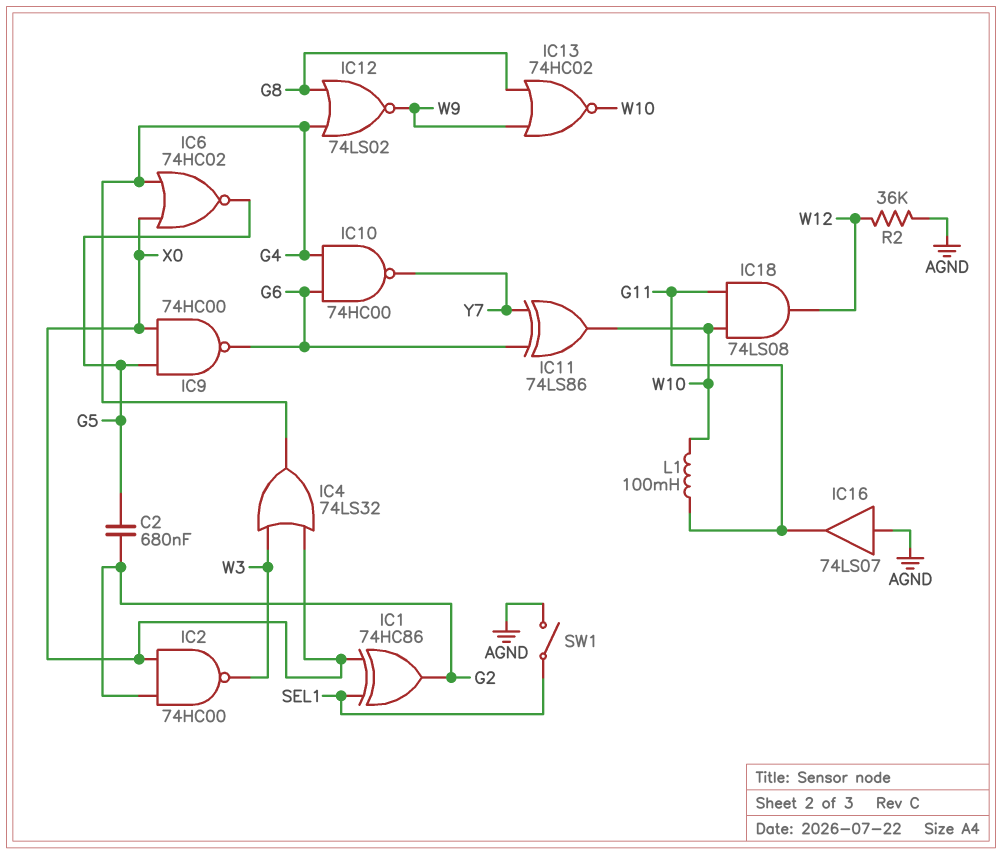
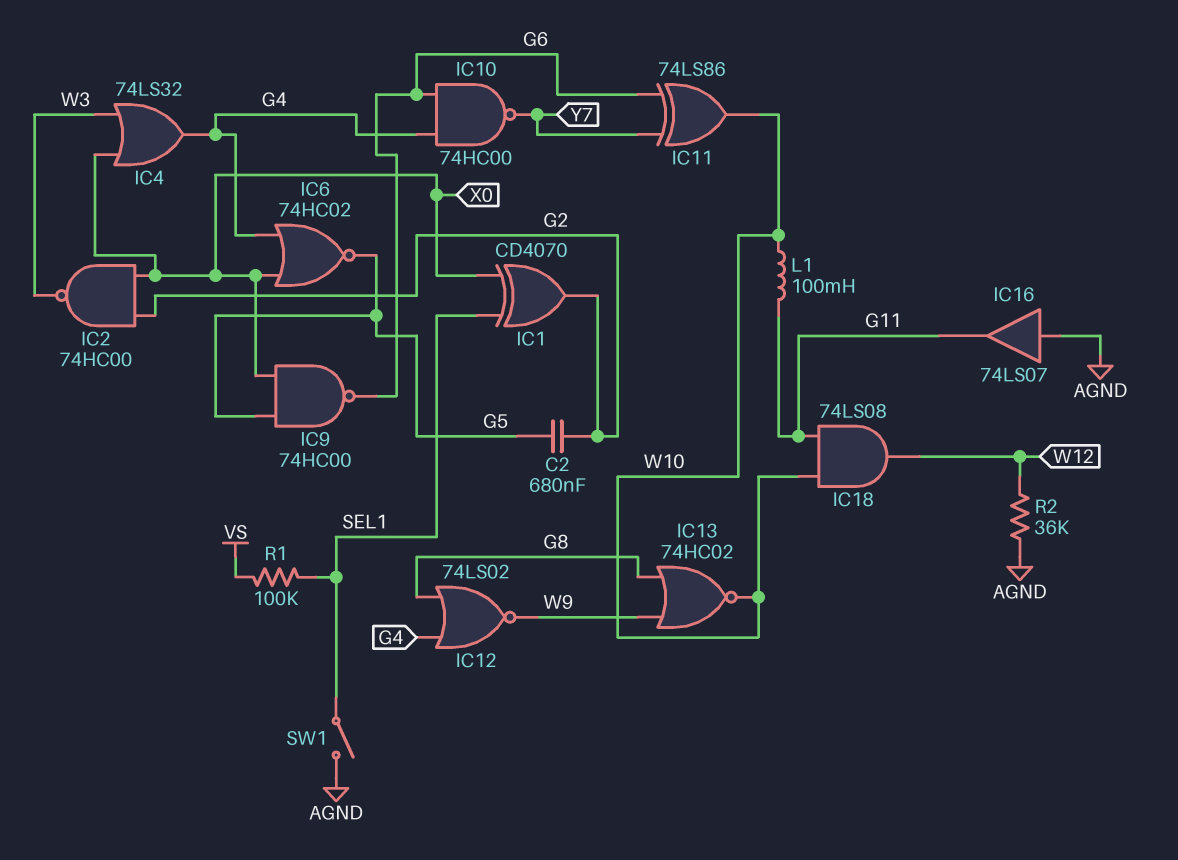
IC1: XOR 74HC86 (in SEL1, in X0, out G2) -> XOR CD4070 (in SEL1, in X0, out G2)
R1: none -> 100k (SEL1, VS)

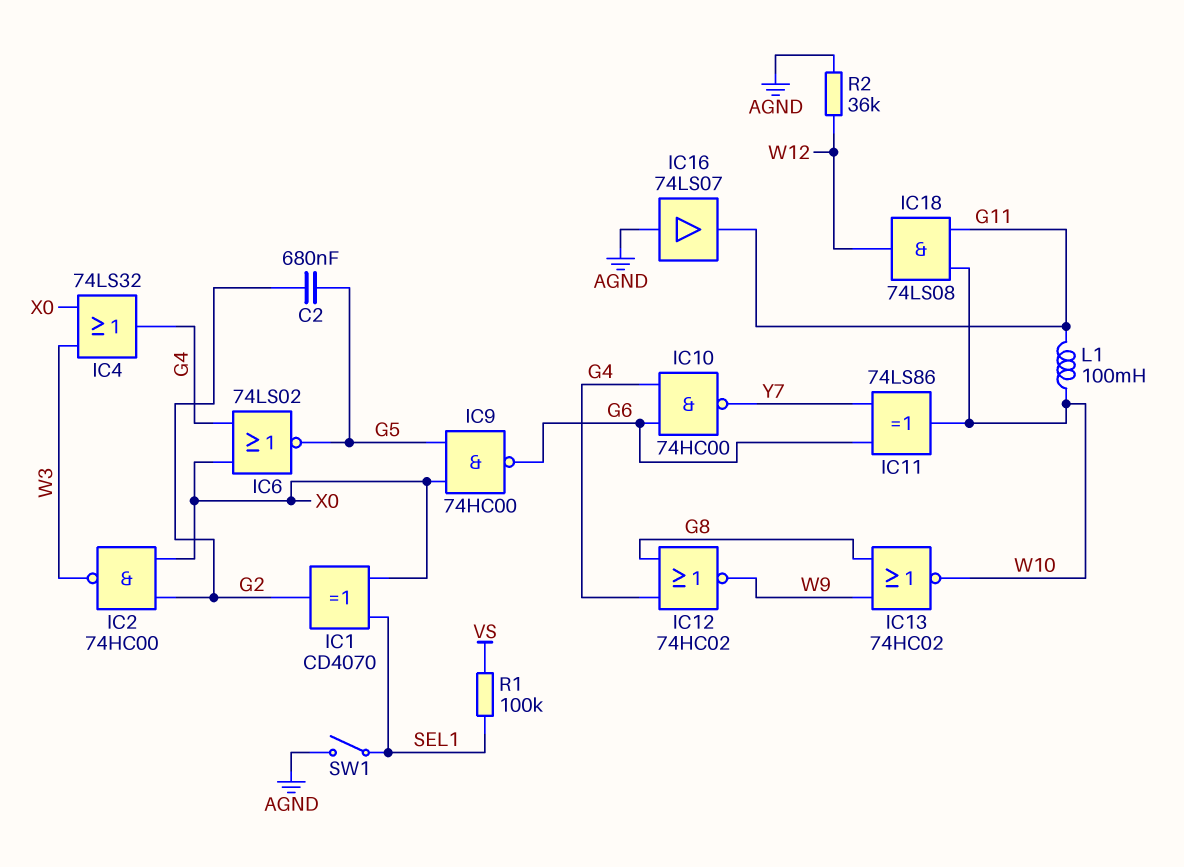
IC6: NOR 74HC02 (in G4, in X0, out G5) -> NOR 74LS02 (in G4, in X0, out G5)
IC12: NOR 74LS02 (in G4, in G8, out W9) -> NOR 74HC02 (in G4, in G8, out W9)

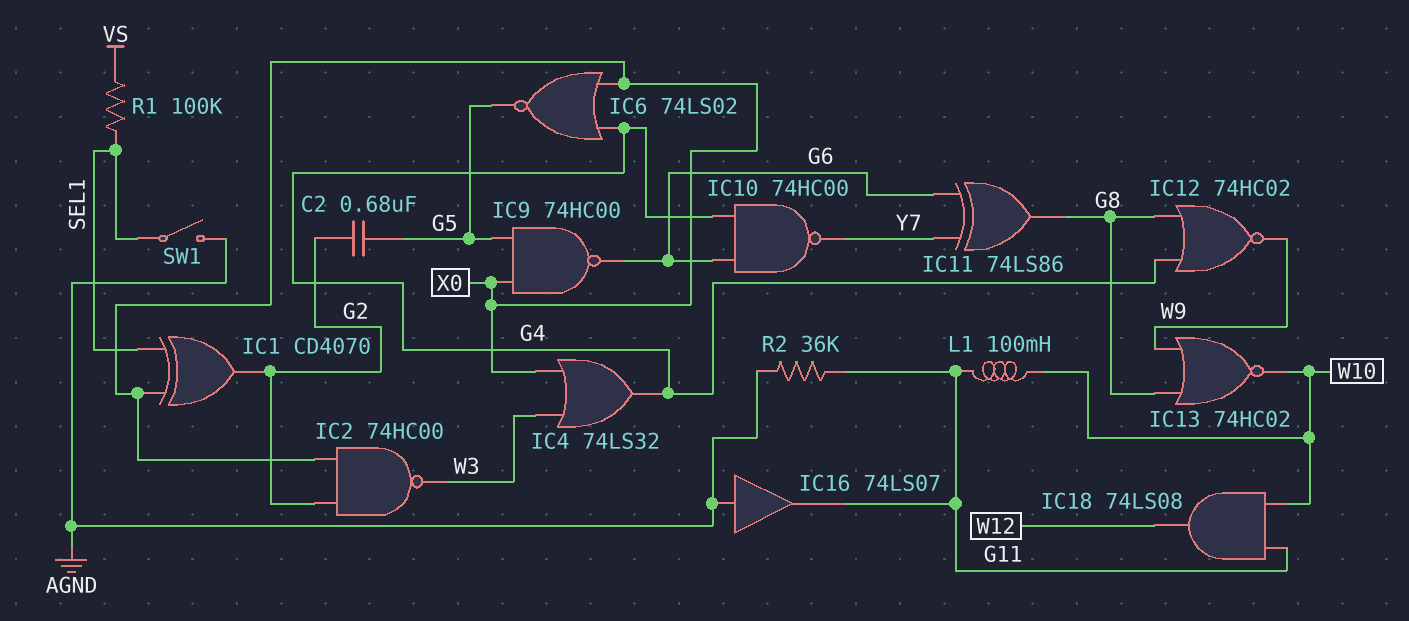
IC11: XOR 74LS86 (in G6, in Y7, out W10) -> XOR 74LS86 (in G6, in Y7, out G8)
R2: 36k (AGND, W12) -> 36k (AGND, G11)

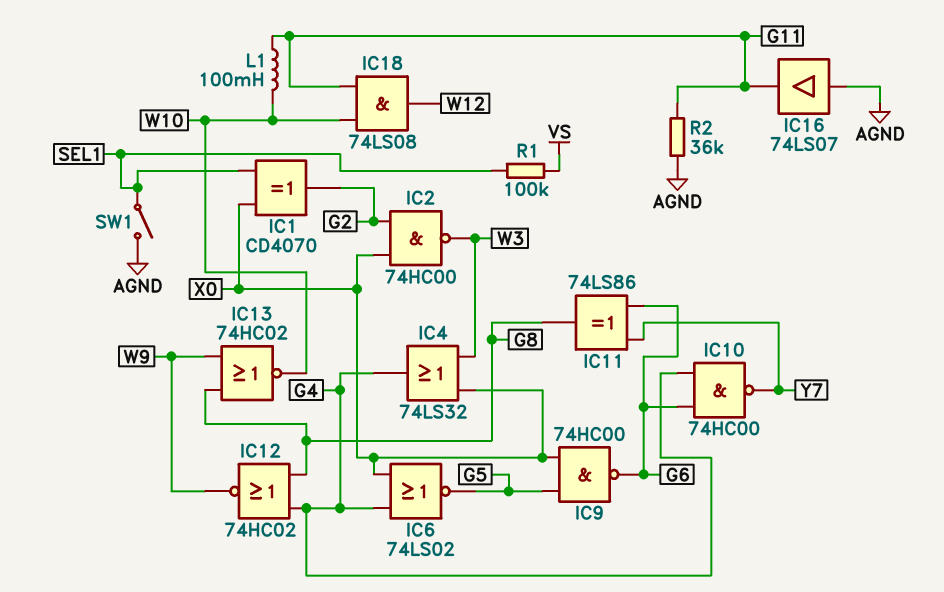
C2: 680nF (G2, G5) -> none

